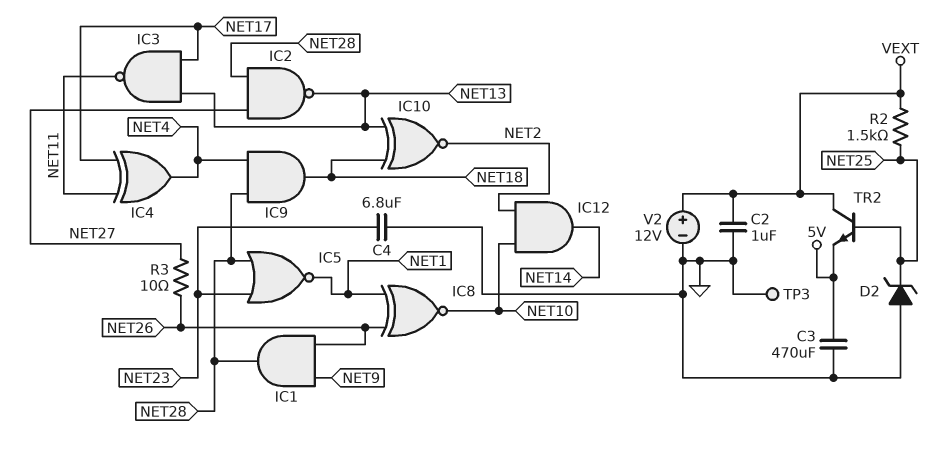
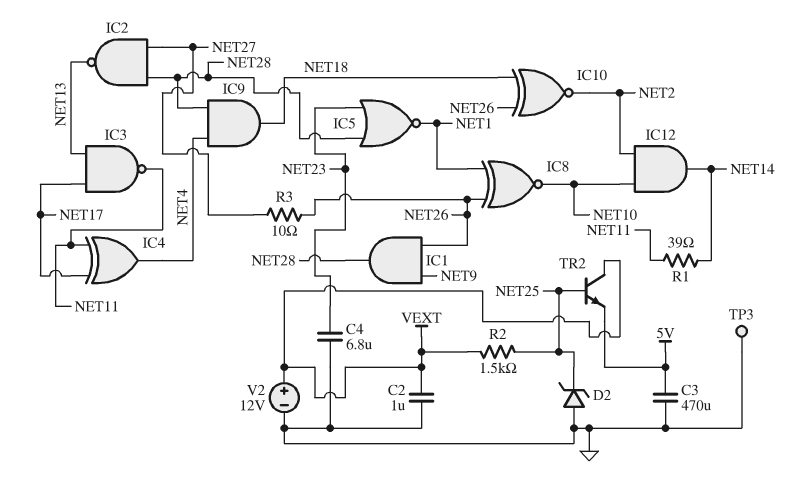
IC10: XNOR (in NET13, in NET18, out NET2) -> XNOR (in NET18, in NET26, out NET2)
R1: none -> 39 (NET11, NET14)

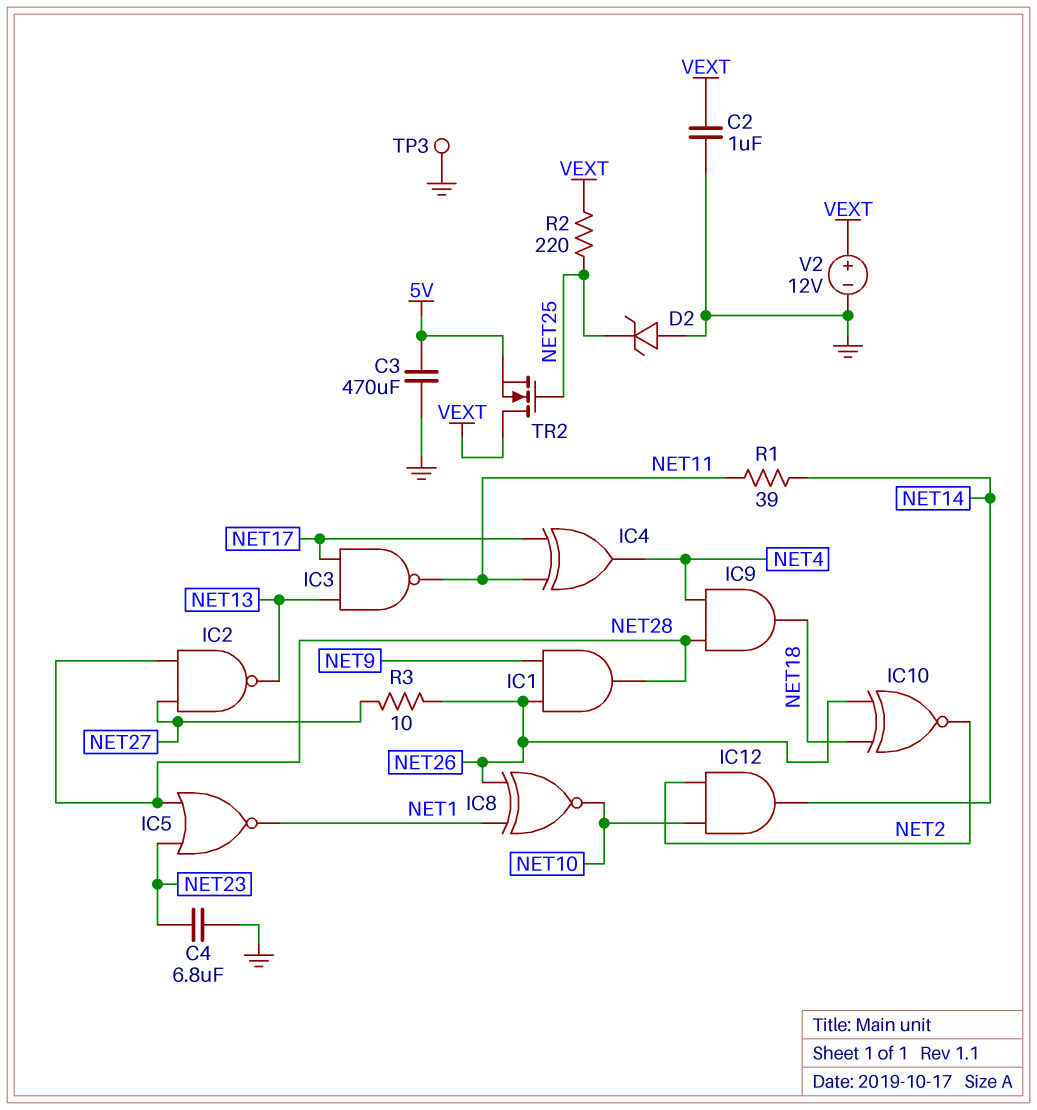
R2: 1.5k (NET25, VEXT) -> 220 (NET25, VEXT)
TR2: NPN (B NET25, C VEXT, E 5V) -> NMOS (G NET25, D VEXT, S 5V)

